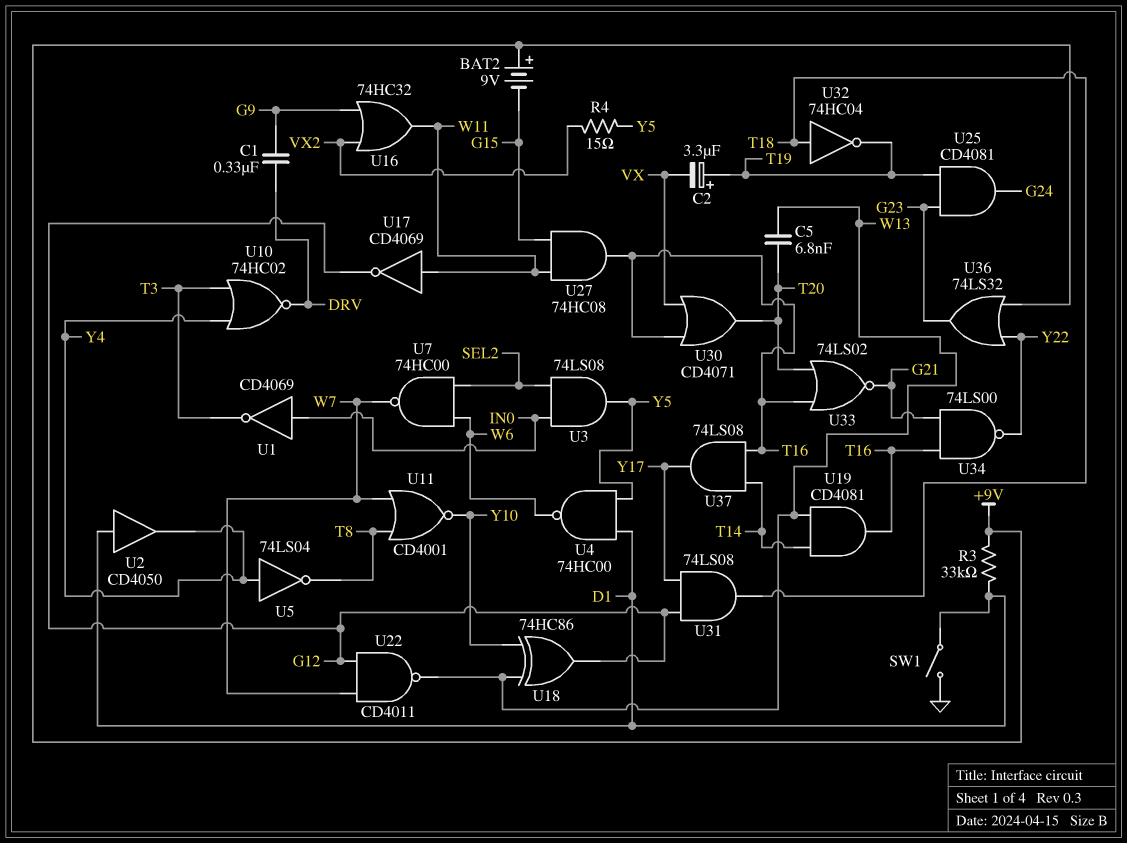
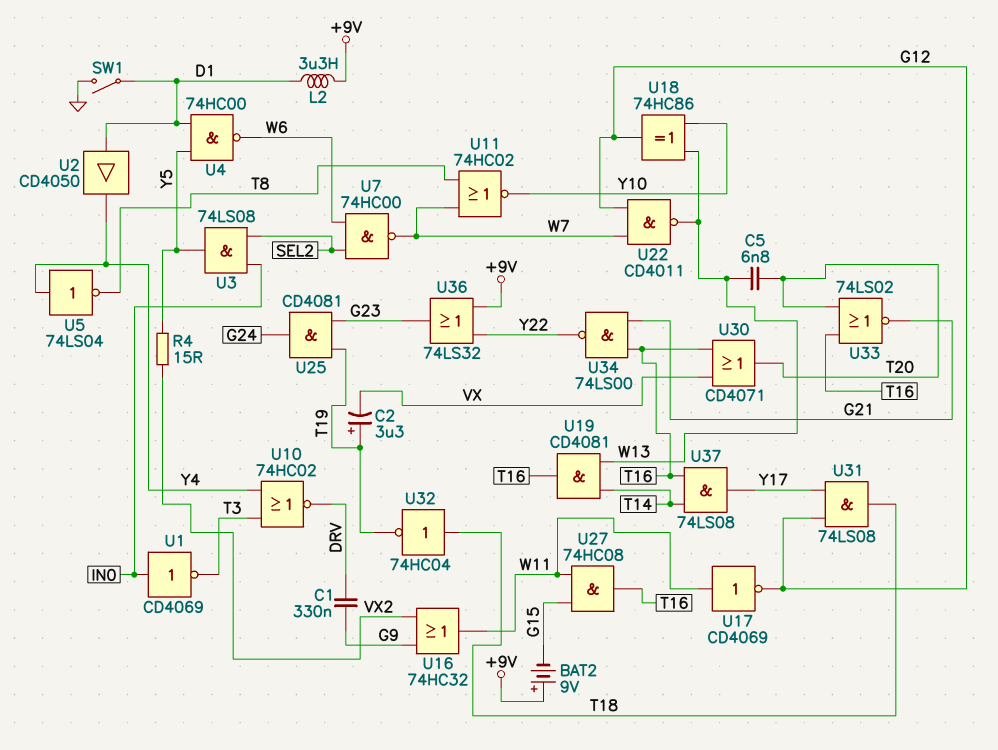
L2: none -> 3.3uH (+9V, D1)
R3: 33k (+9V, D1) -> none
U11: NOR CD4001 (in T8, in W7, out Y10) -> NOR 74HC02 (in T8, in W7, out Y10)

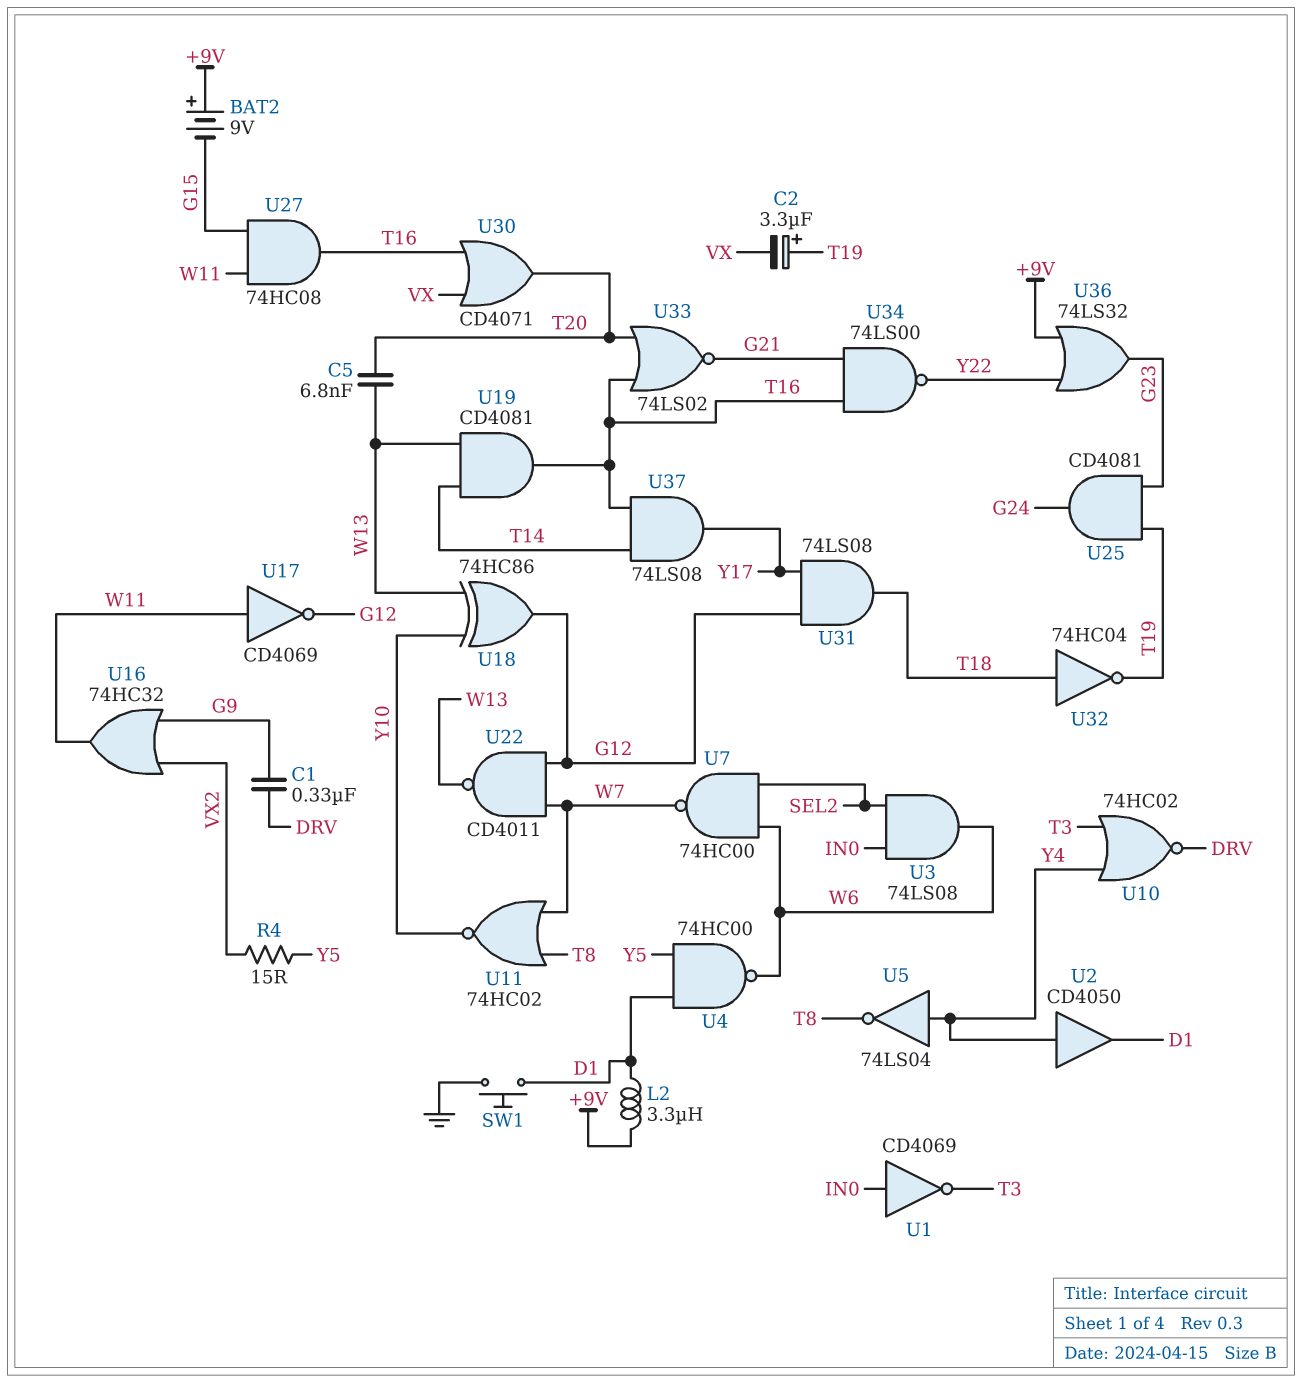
SW1: switch (D1, GND) -> button (D1, GND)
U2: buffer CD4050 (in D1, out Y4) -> buffer CD4050 (in Y4, out D1)
U3: AND 74LS08 (in IN0, in SEL2, out Y5) -> AND 74LS08 (in IN0, in SEL2, out W6)

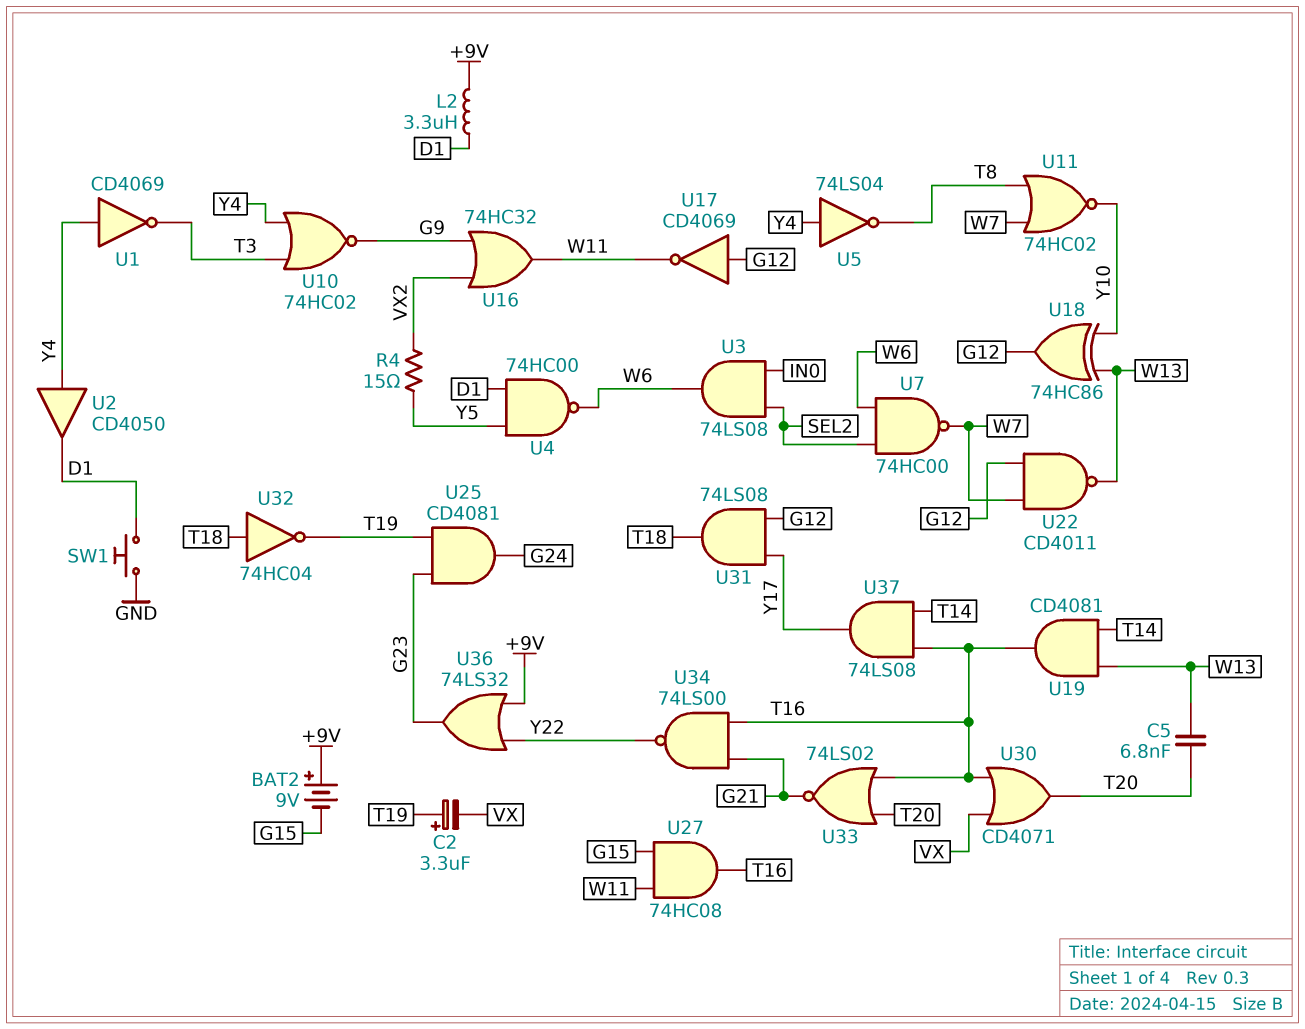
C1: 330nF (DRV, G9) -> none
U1: NOT CD4069 (in IN0, out T3) -> NOT CD4069 (in Y4, out T3)
U10: NOR 74HC02 (in T3, in Y4, out DRV) -> NOR 74HC02 (in T3, in Y4, out G9)
U17: NOT CD4069 (in W11, out G12) -> NOT CD4069 (in G12, out W11)

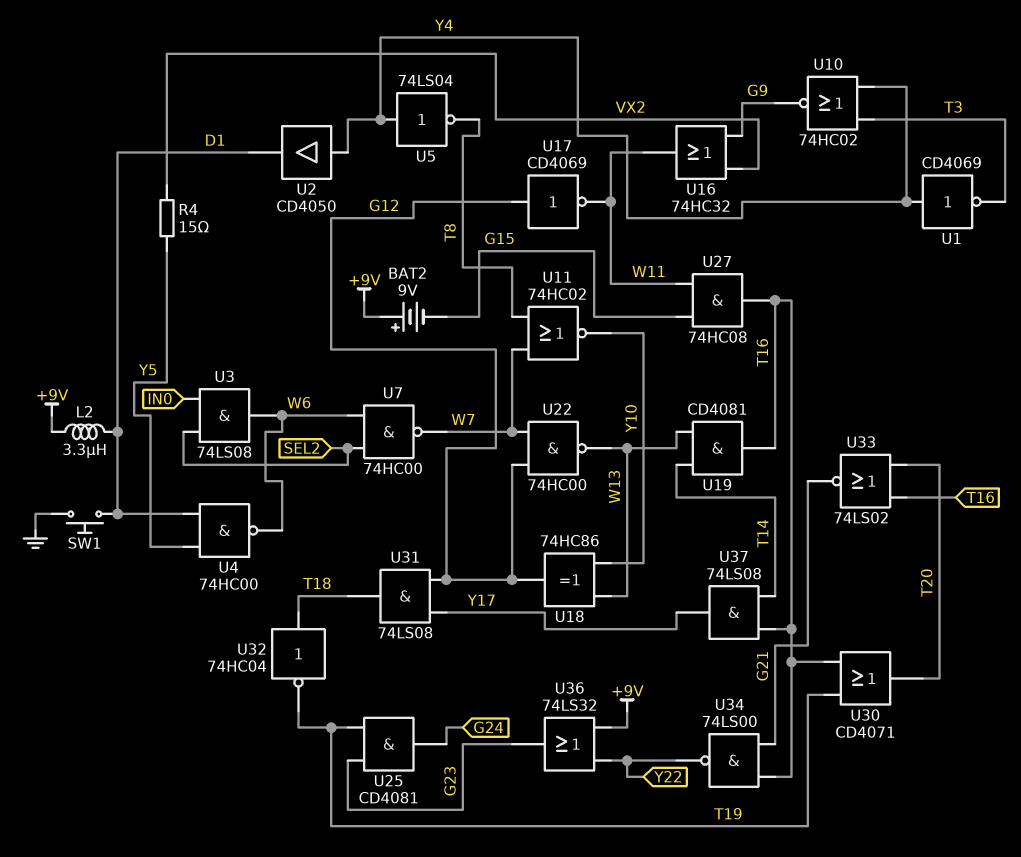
C2: 3.3uF (plus T19, minus VX) -> none
C5: 6.8nF (T20, W13) -> none
U22: NAND CD4011 (in G12, in W7, out W13) -> NAND 74HC00 (in G12, in W7, out W13)
U30: OR CD4071 (in T16, in VX, out T20) -> OR CD4071 (in T16, in T19, out T20)

